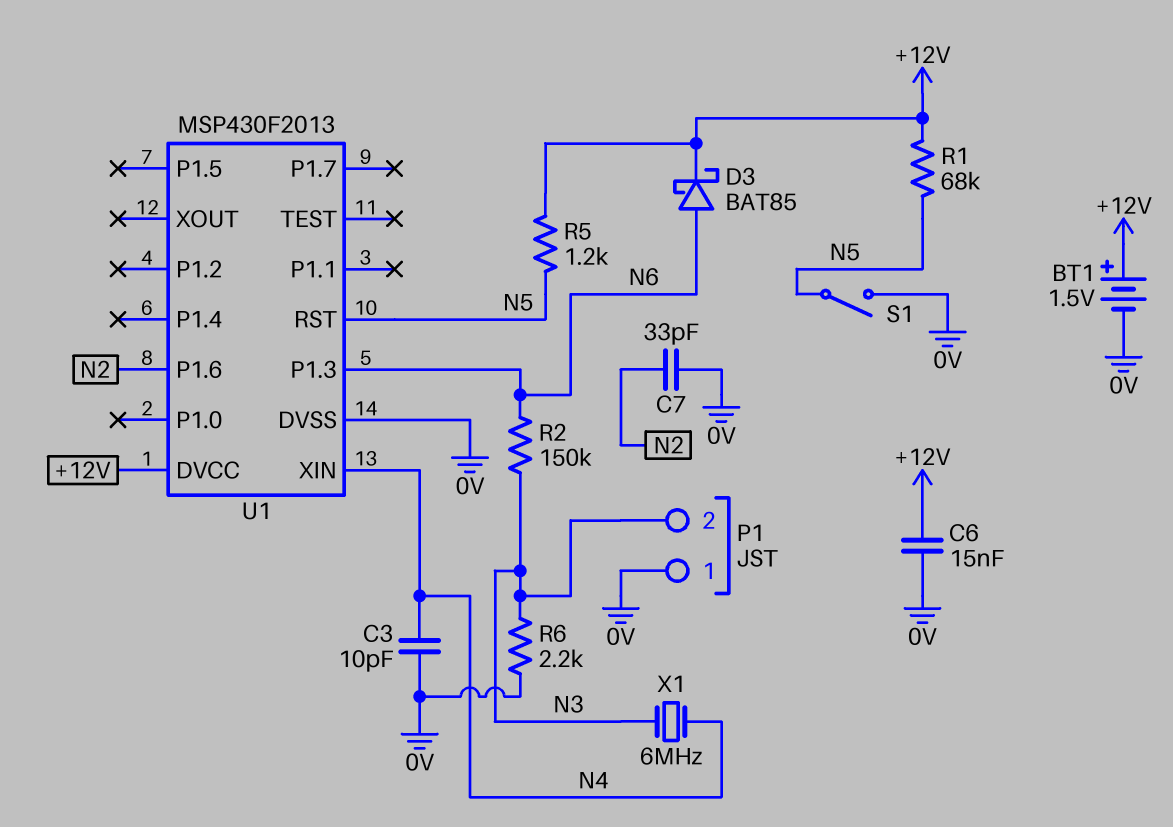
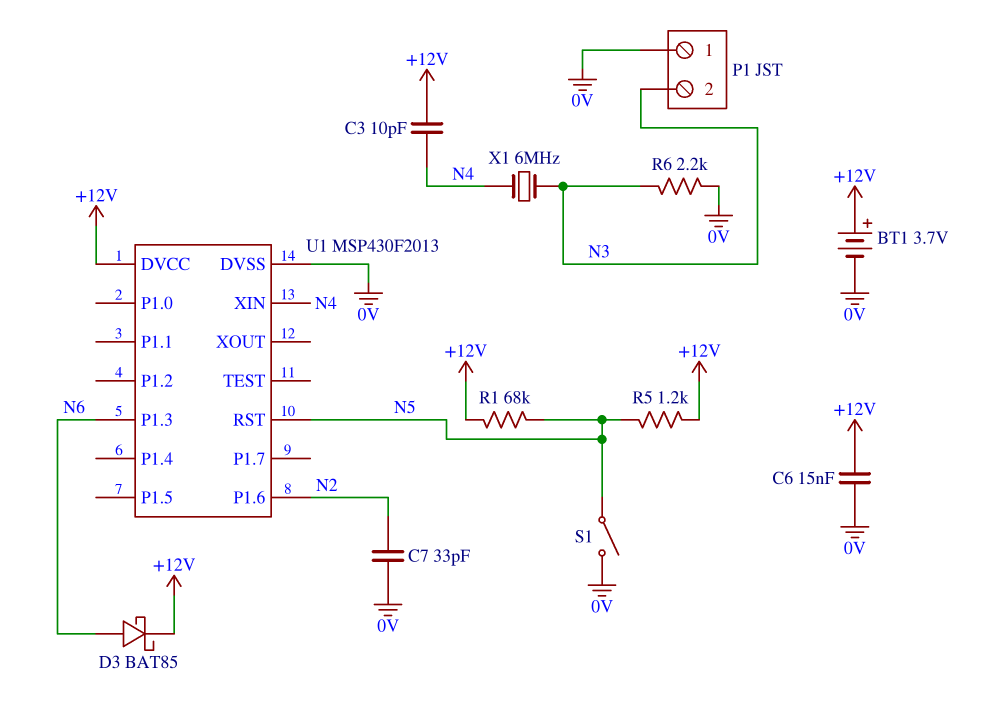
BT1: 1.5V (plus +12V, minus 0V) -> 3.7V (plus +12V, minus 0V)
C3: 10pF (0V, N4) -> 10pF (+12V, N4)
R2: 150k (N3, N6) -> none

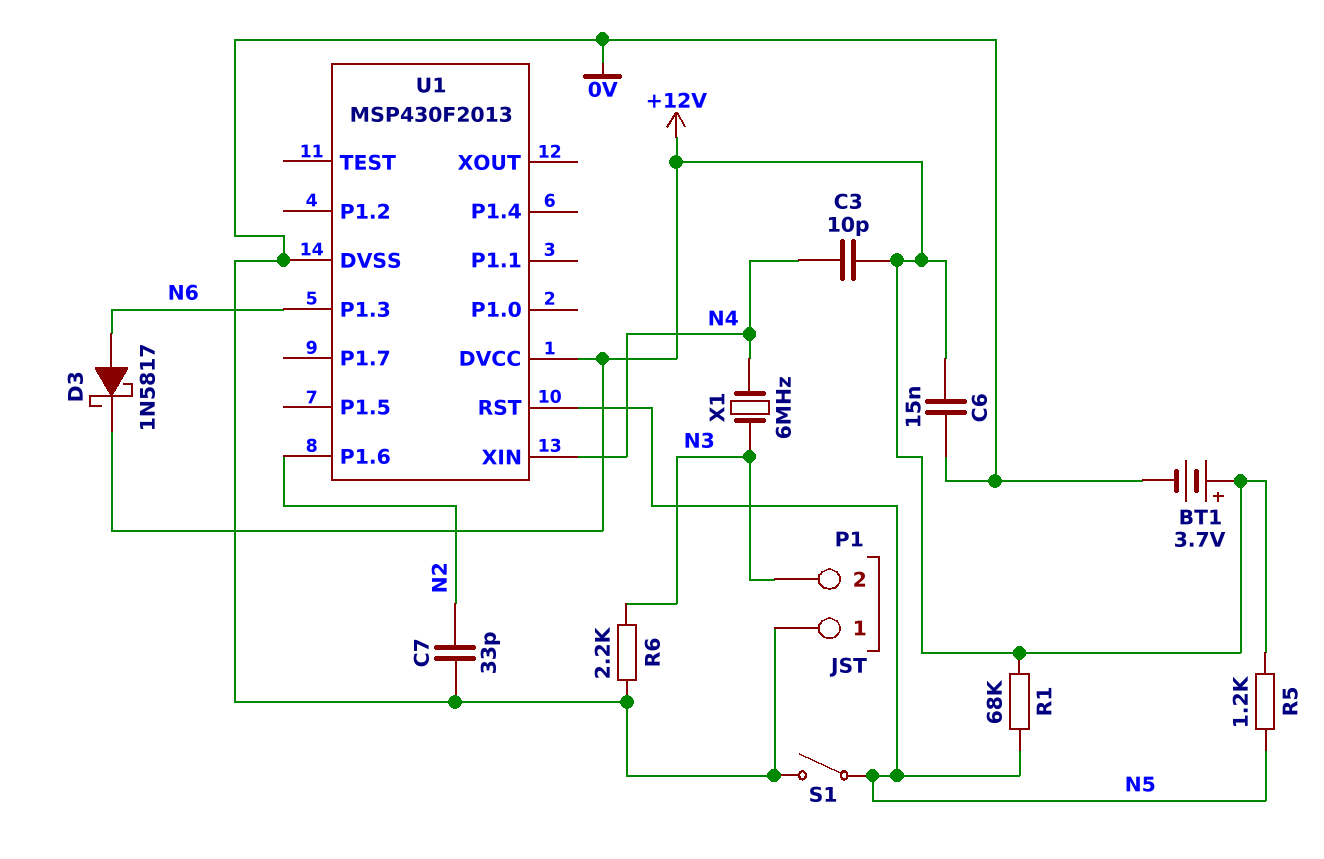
D3: schottky BAT85 (A N6, K +12V) -> schottky 1N5817 (A N6, K +12V)

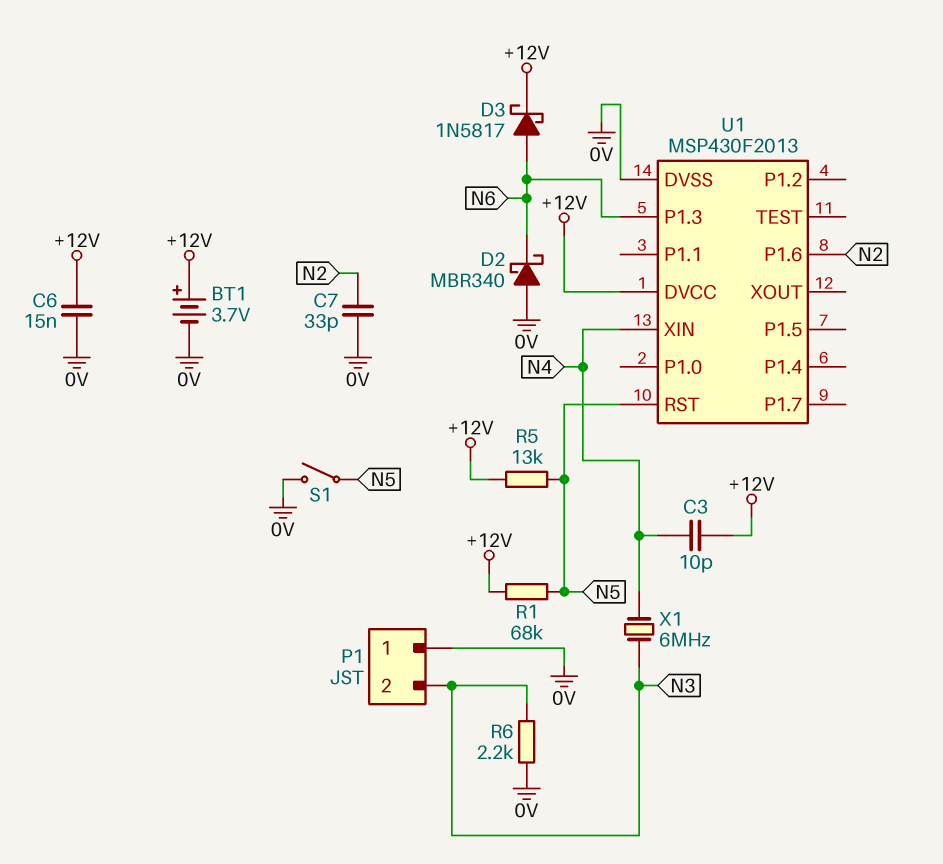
D2: none -> schottky MBR340 (A 0V, K N6)
R5: 1.2k (+12V, N5) -> 13k (+12V, N5)

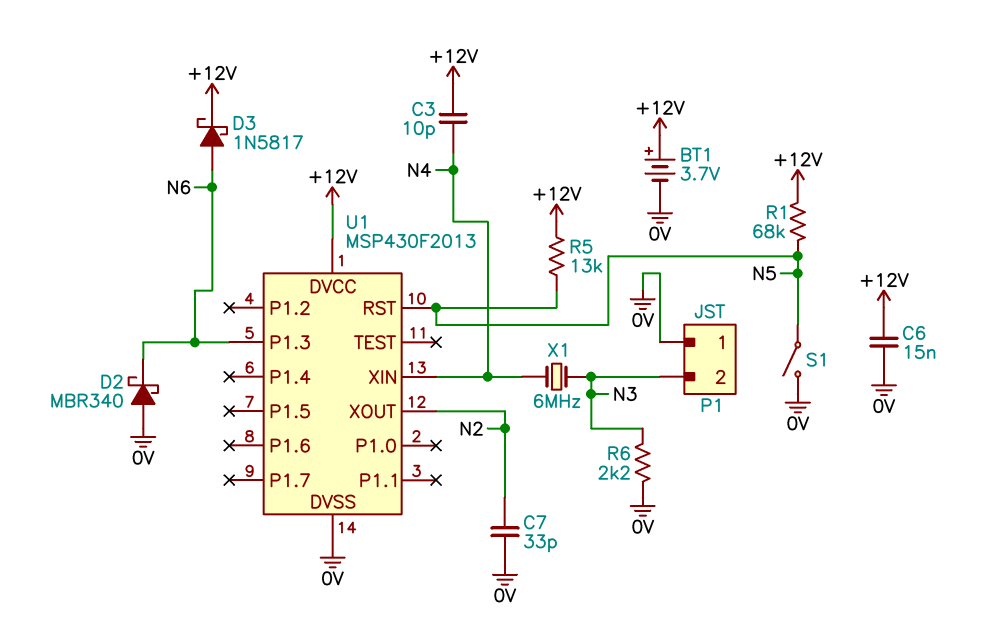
U1 pin P1.6: N2 -> none
U1 pin XOUT: none -> N2

